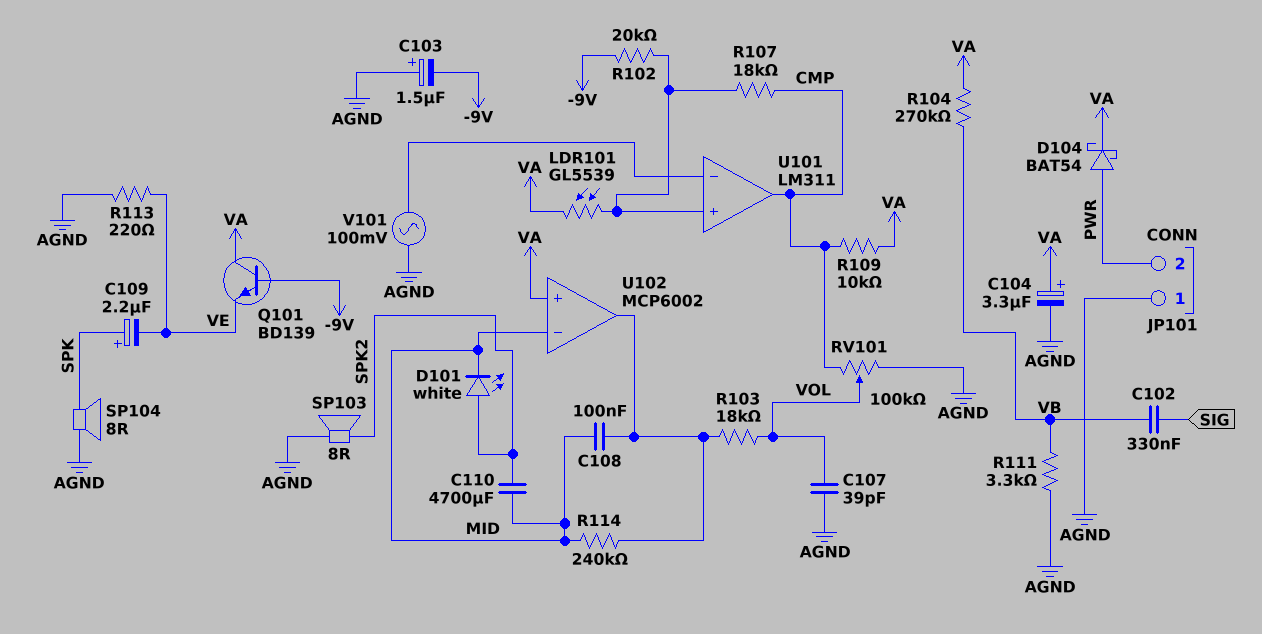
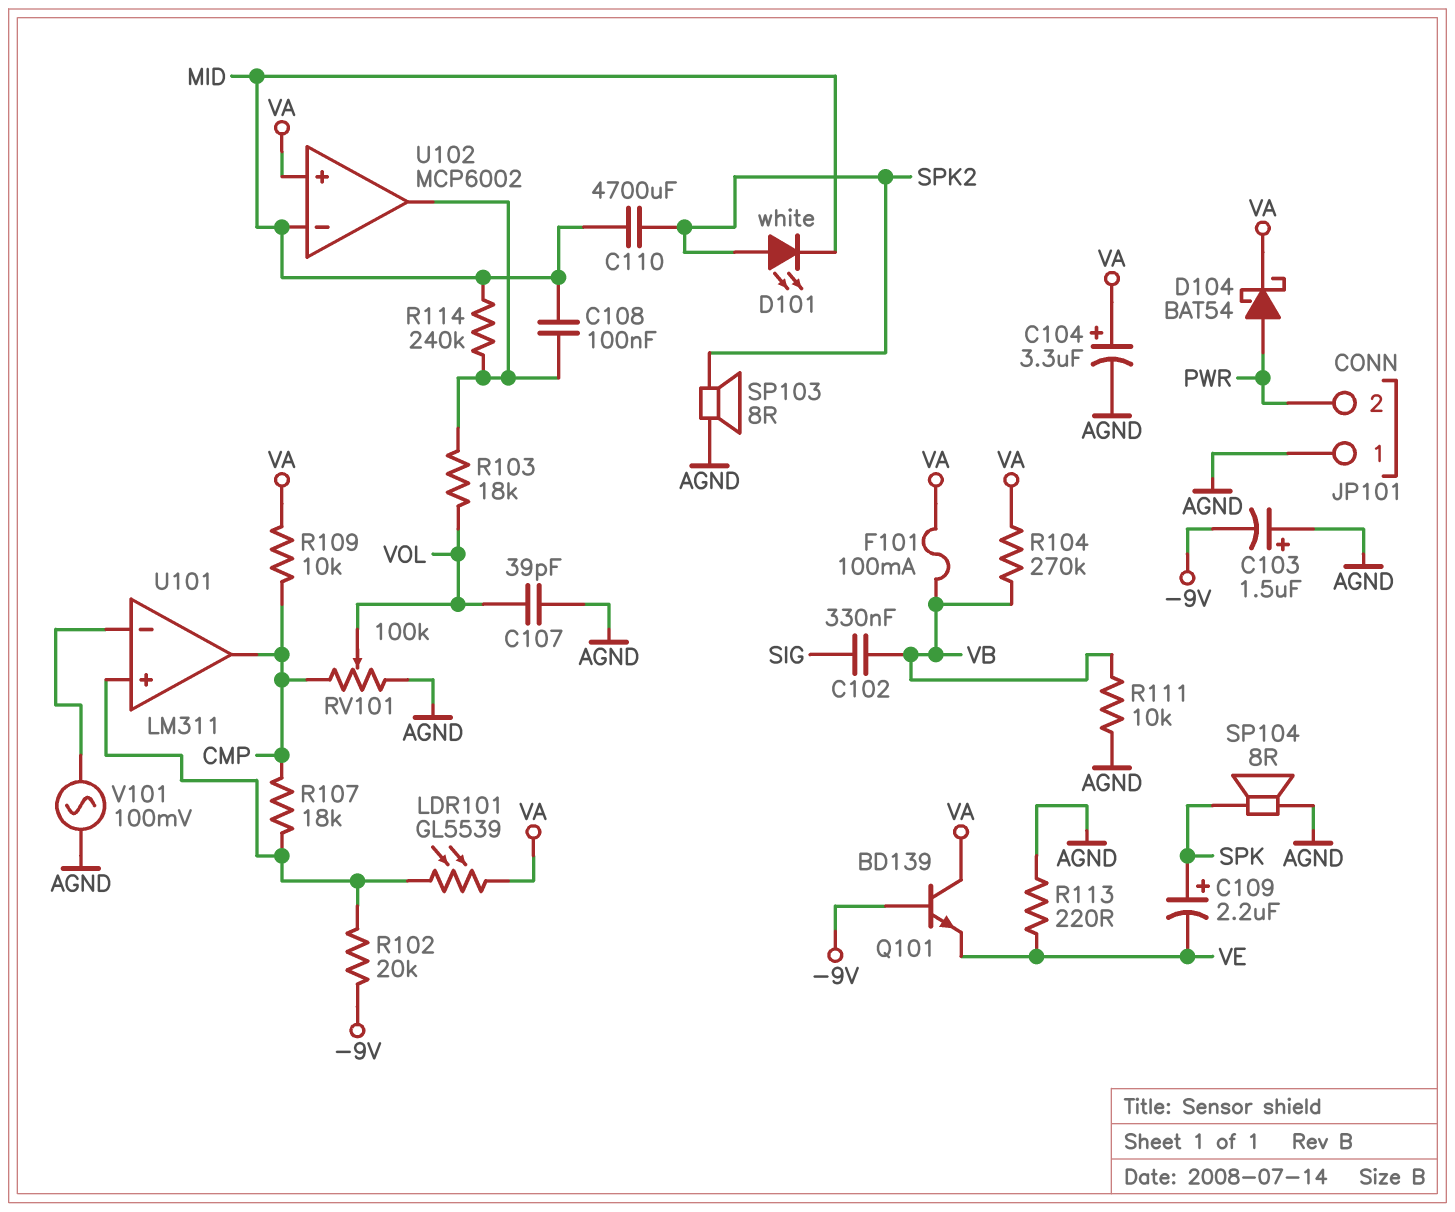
F101: none -> 100mA (VA, VB)
R111: 3.3k (AGND, VB) -> 10k (AGND, VB)

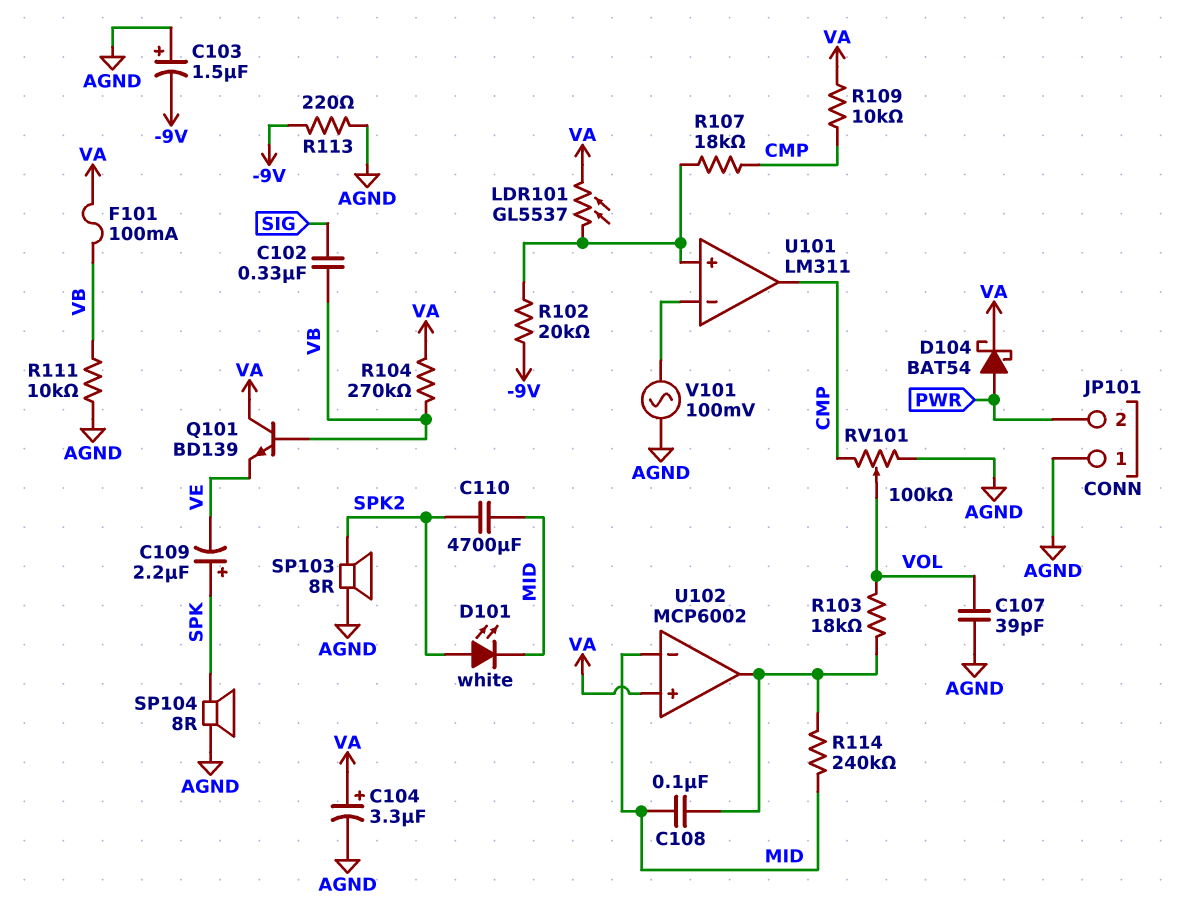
LDR101: GL5539 (U101/in+, VA) -> GL5537 (U101/in+, VA)
Q101: NPN BD139 (B -9V, C VA, E VE) -> NPN BD139 (B VB, C VA, E VE)
R113: 220 (AGND, VE) -> 220 (-9V, AGND)

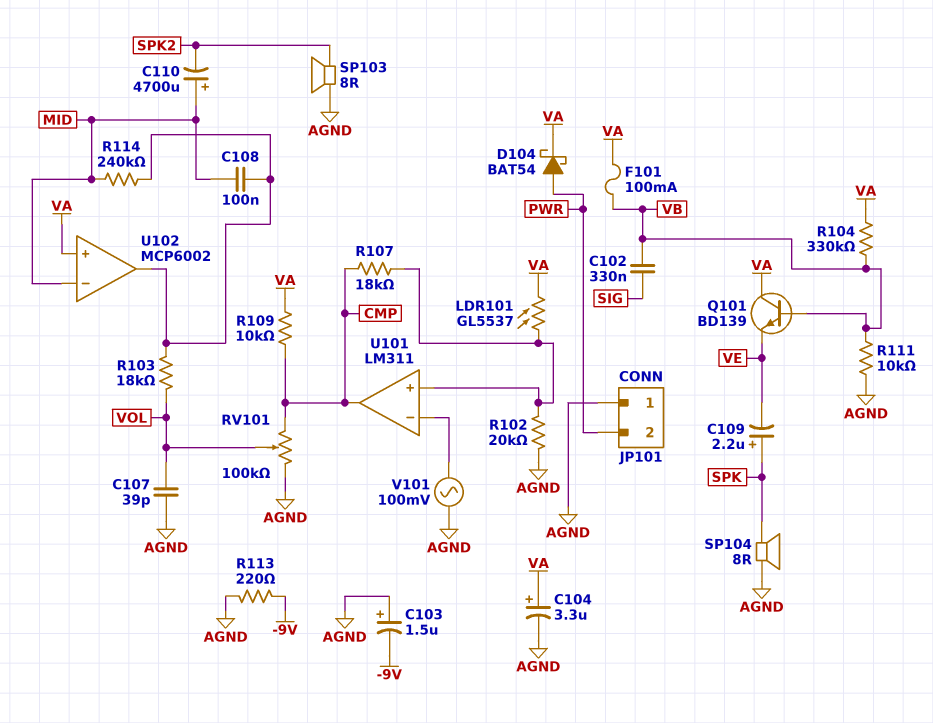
C110: 4700uF (MID, SPK2) -> 4700uF (plus MID, minus SPK2)
D101: LED white (A SPK2, K MID) -> none
R102: 20k (-9V, U101/in+) -> 20k (AGND, U101/in+)
R104: 270k (VA, VB) -> 330k (VA, VB)

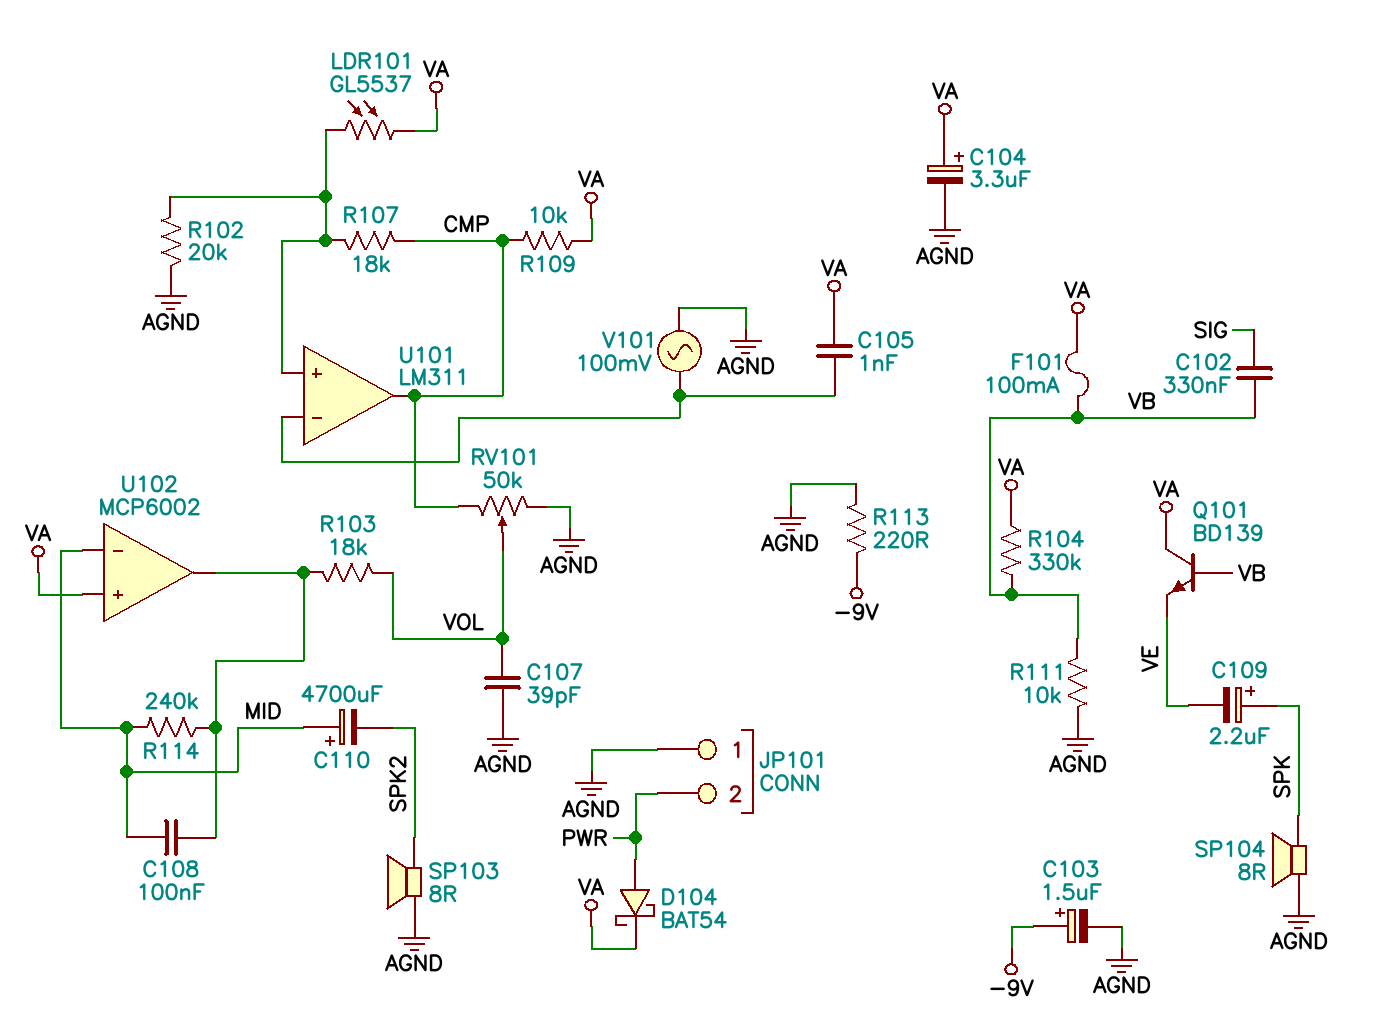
C103: 1.5uF (plus AGND, minus -9V) -> 1.5uF (plus -9V, minus AGND)
C105: none -> 1nF (U101/in-, VA)
RV101: 100k (AGND, CMP, wiper VOL) -> 50k (AGND, CMP, wiper VOL)

